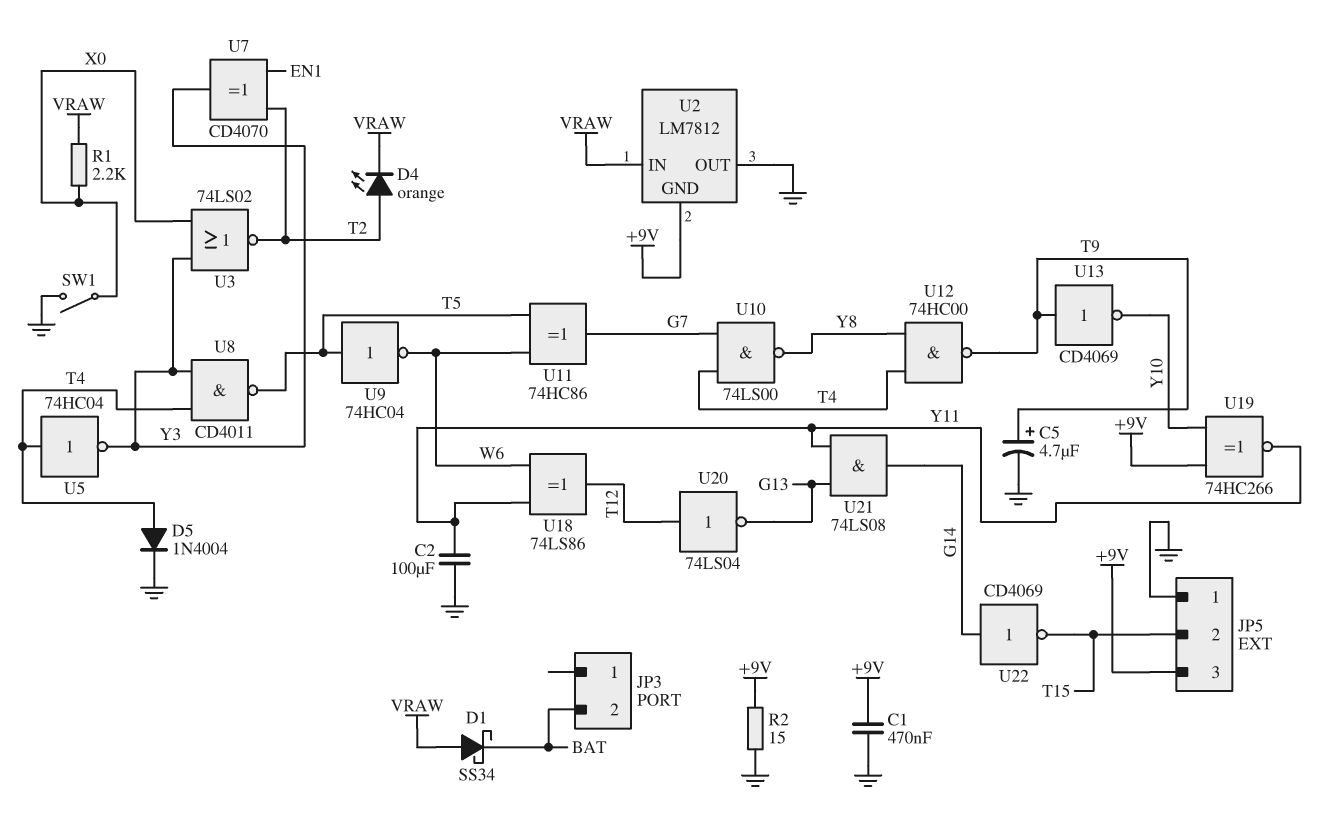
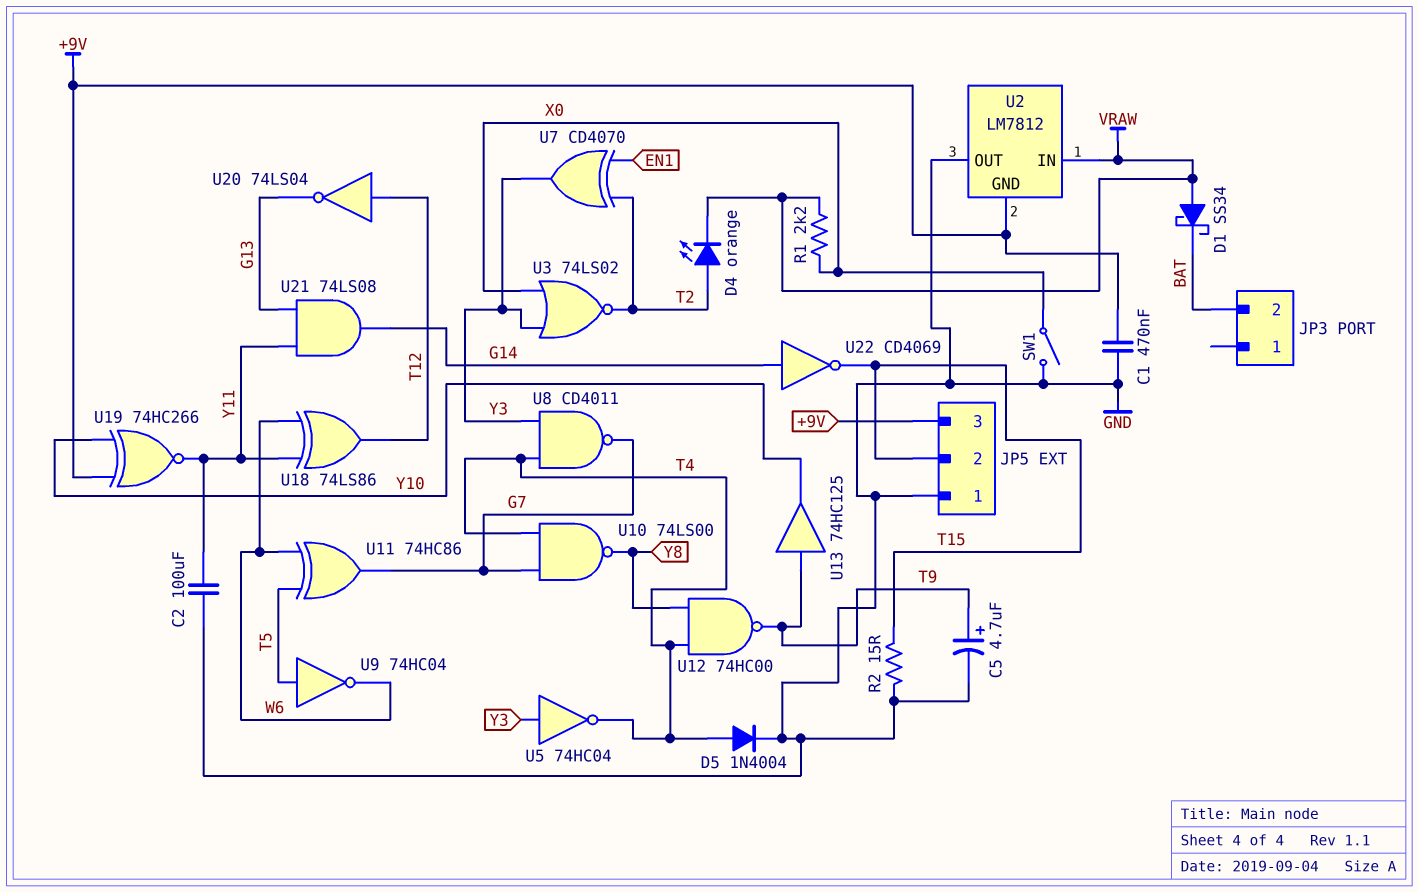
R2: 15 (+9V, GND) -> 15 (GND, T15)
U5: NOT 74HC04 (in T4, out Y3) -> NOT 74HC04 (in Y3, out T4)
U8: NAND CD4011 (in T4, in Y3, out T5) -> NAND CD4011 (in T4, in Y3, out G7)
U13: NOT CD4069 (in T9, out Y10) -> buffer 74HC125 (in T9, out Y10)

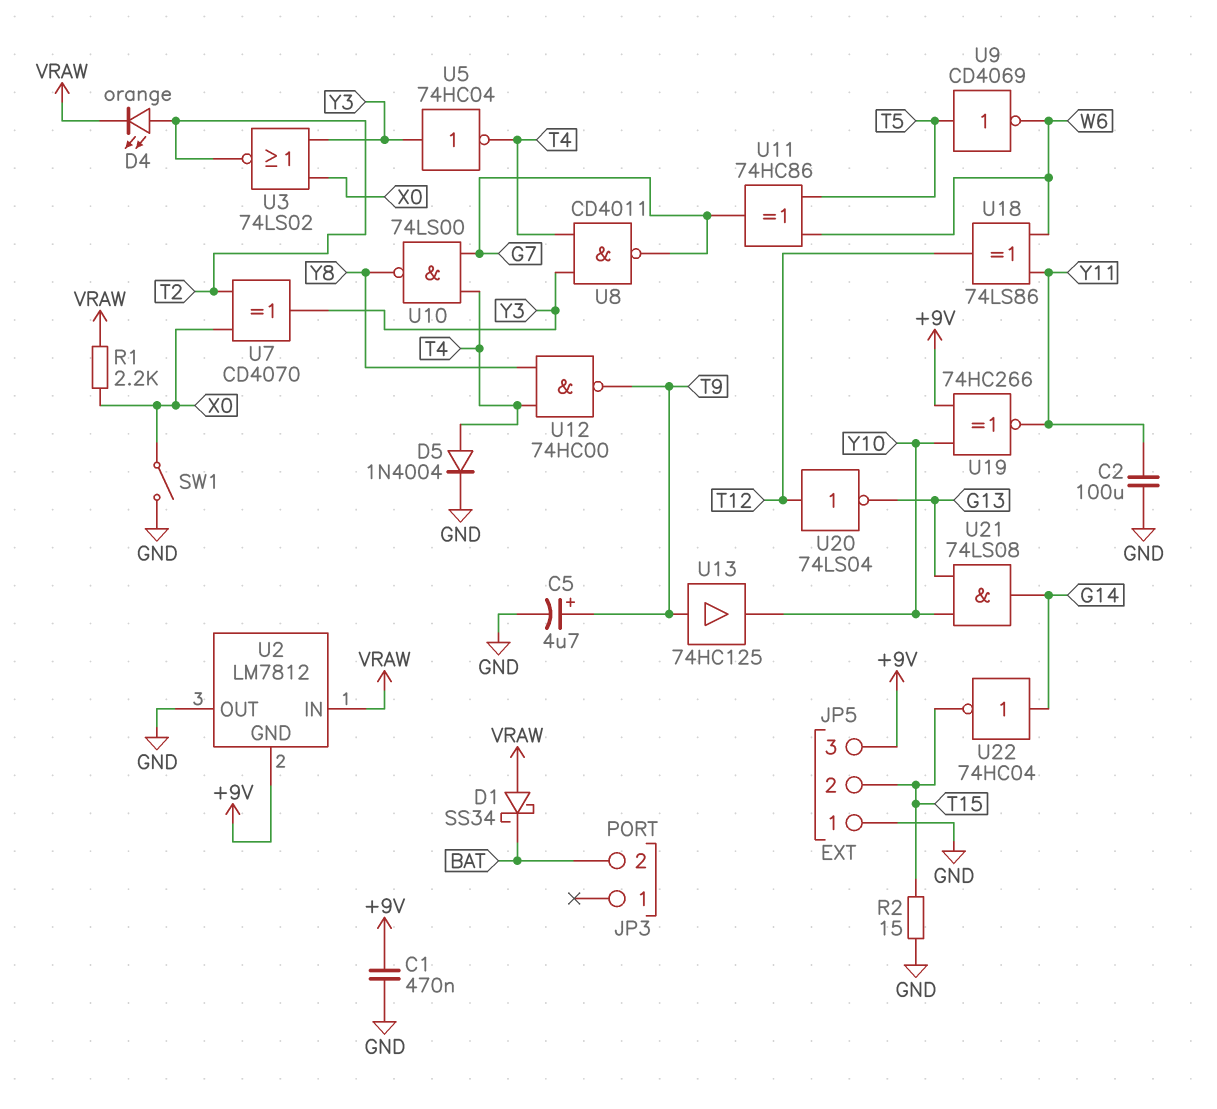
U7: XOR CD4070 (in EN1, in T2, out Y3) -> XOR CD4070 (in T2, in X0, out Y3)
U9: NOT 74HC04 (in T5, out W6) -> NOT CD4069 (in T5, out W6)
U21: AND 74LS08 (in G13, in Y11, out G14) -> AND 74LS08 (in G13, in Y10, out G14)
U22: NOT CD4069 (in G14, out T15) -> NOT 74HC04 (in G14, out T15)

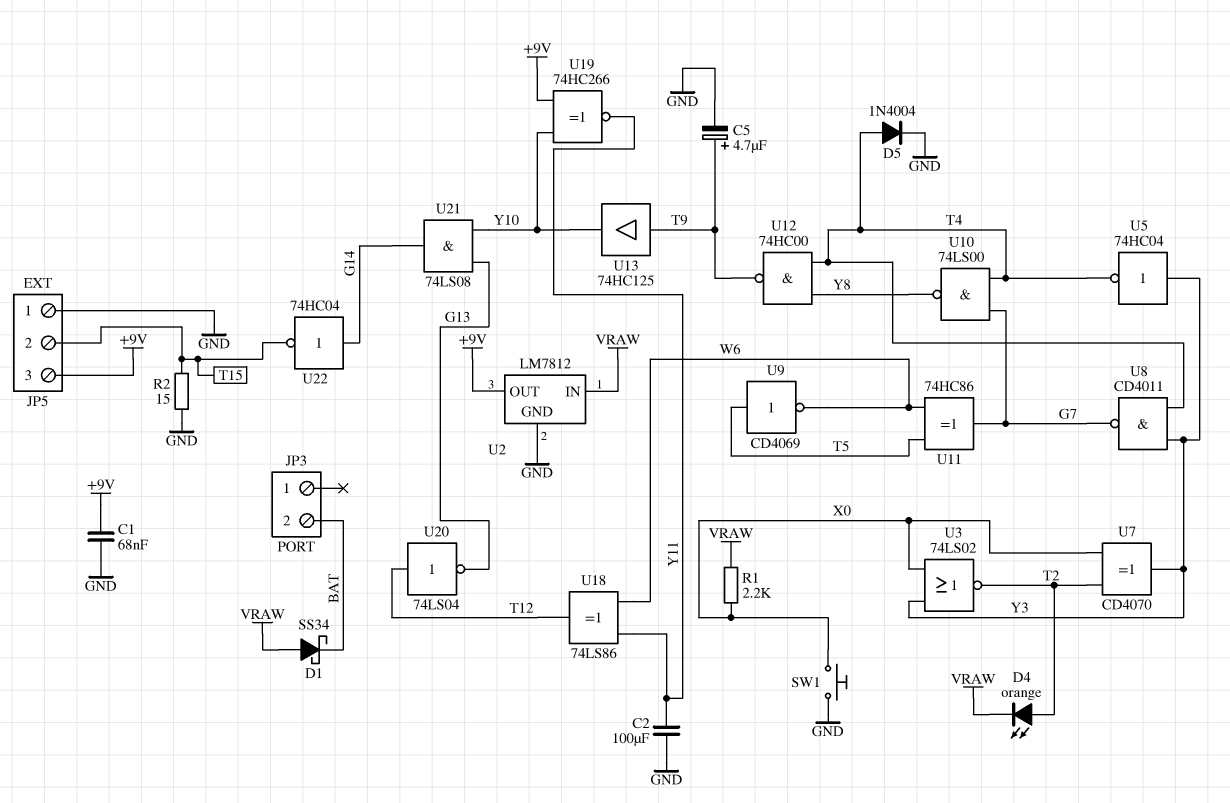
C1: 470nF (+9V, GND) -> 68nF (+9V, GND)
SW1: switch (GND, X0) -> button (GND, X0)
U2 pin GND: +9V -> GND
U2 pin OUT: GND -> +9V

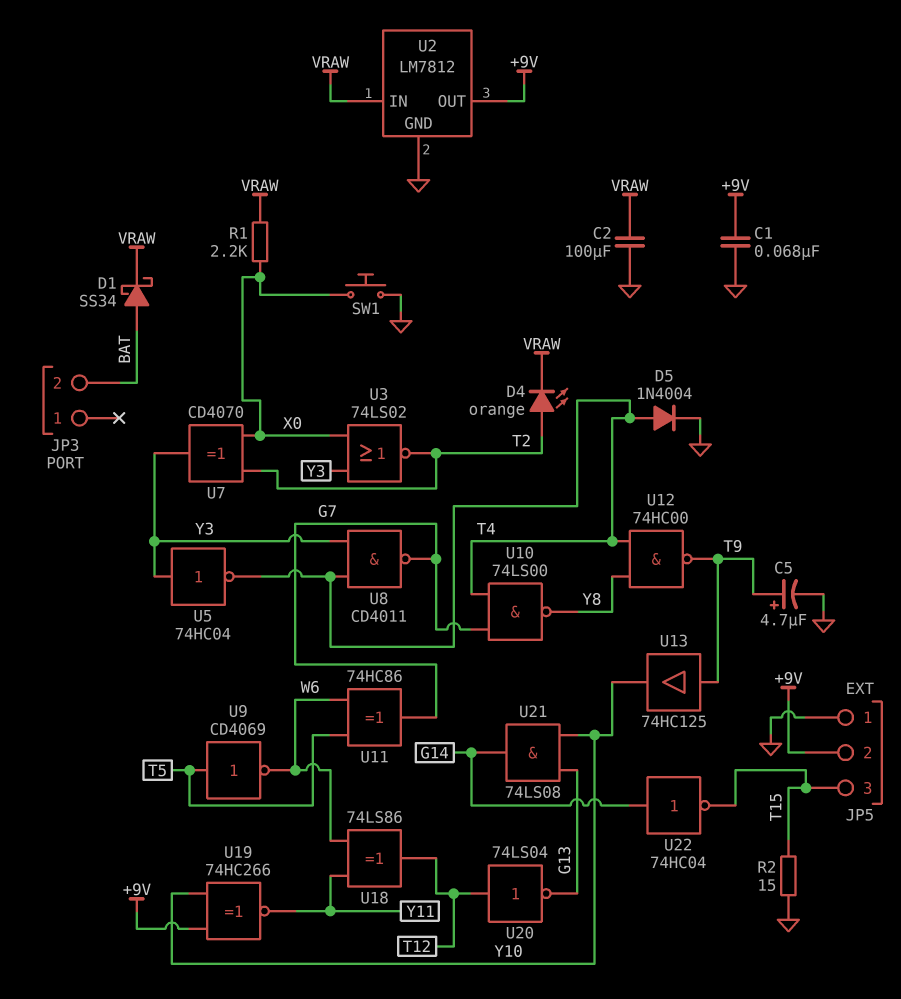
C2: 100uF (GND, Y11) -> 100uF (GND, VRAW)
D1: schottky SS34 (A VRAW, K BAT) -> schottky SS34 (A BAT, K VRAW)
JP5 pin 2: T15 -> +9V
JP5 pin 3: +9V -> T15

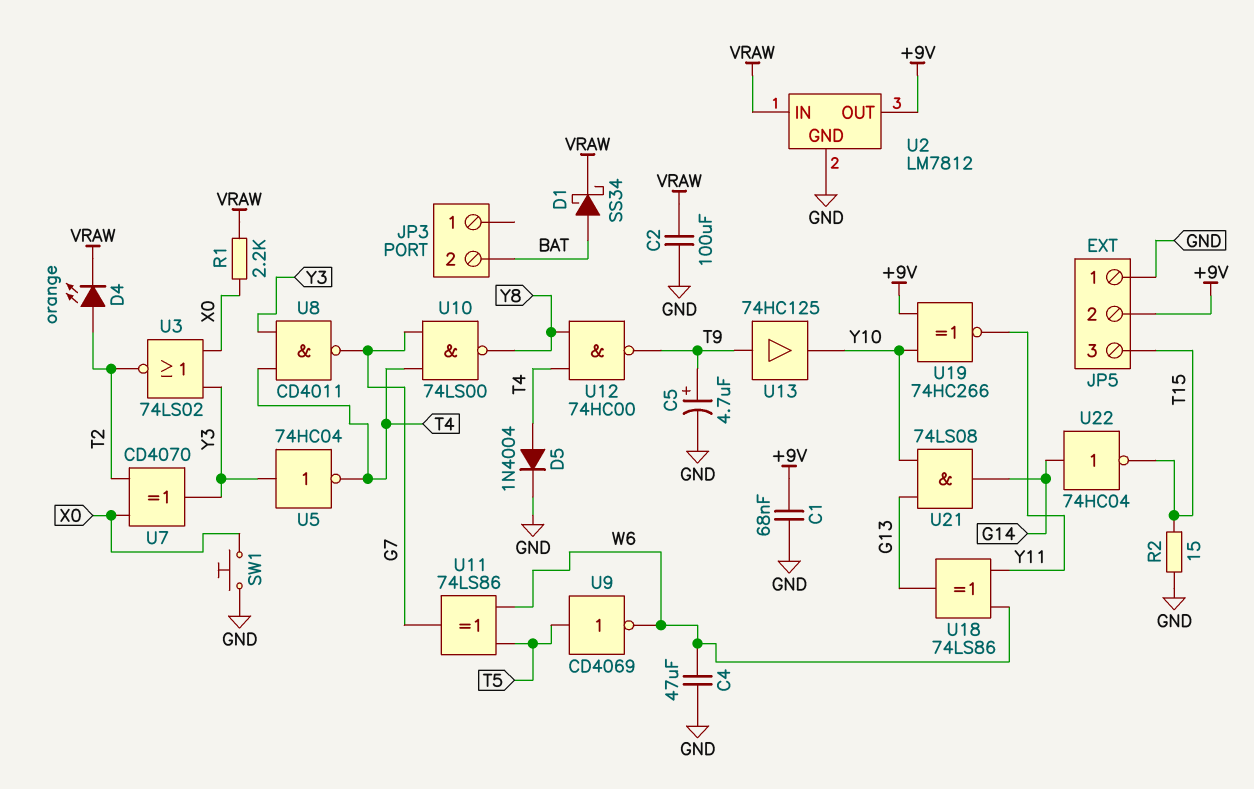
C4: none -> 47uF (GND, W6)
U11: XOR 74HC86 (in T5, in W6, out G7) -> XOR 74LS86 (in T5, in W6, out G7)
U18: XOR 74LS86 (in W6, in Y11, out T12) -> XOR 74LS86 (in W6, in Y11, out G13)
U20: NOT 74LS04 (in T12, out G13) -> none

